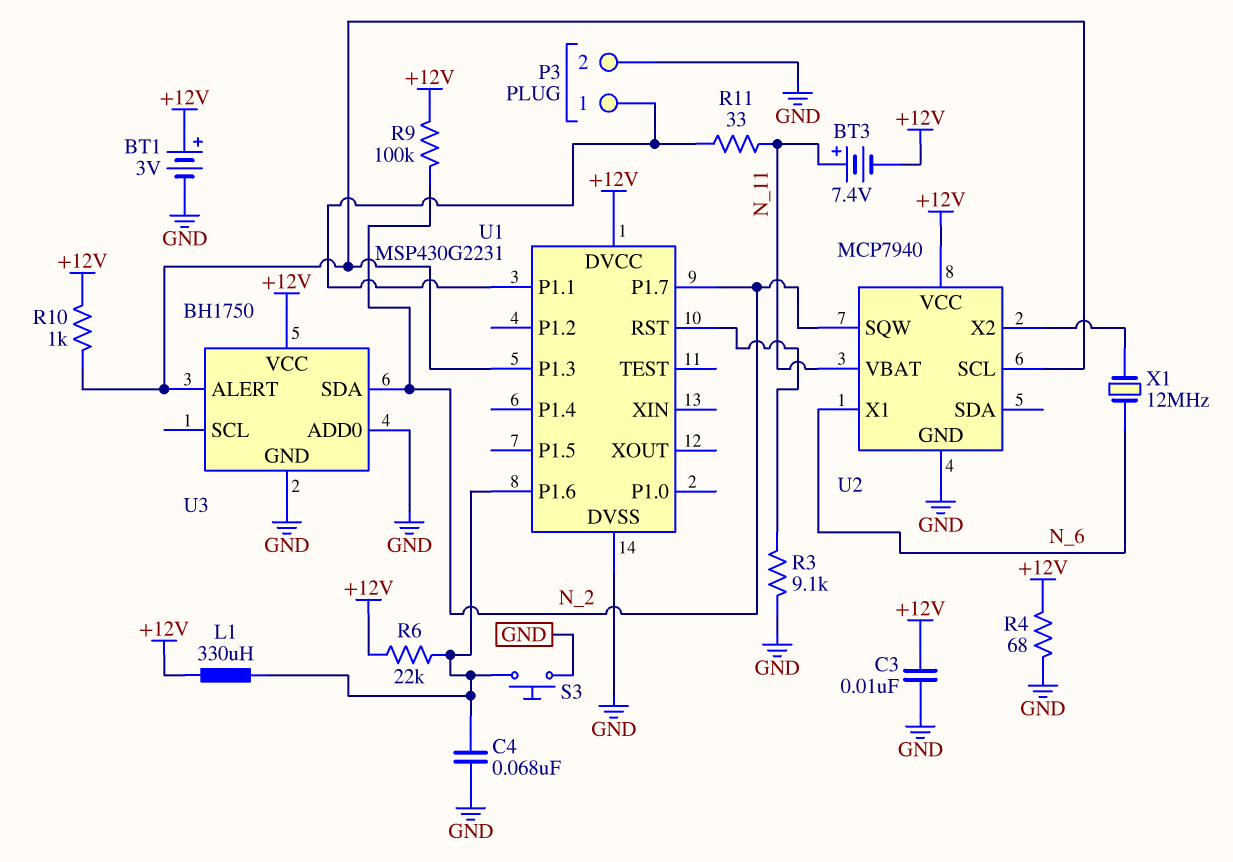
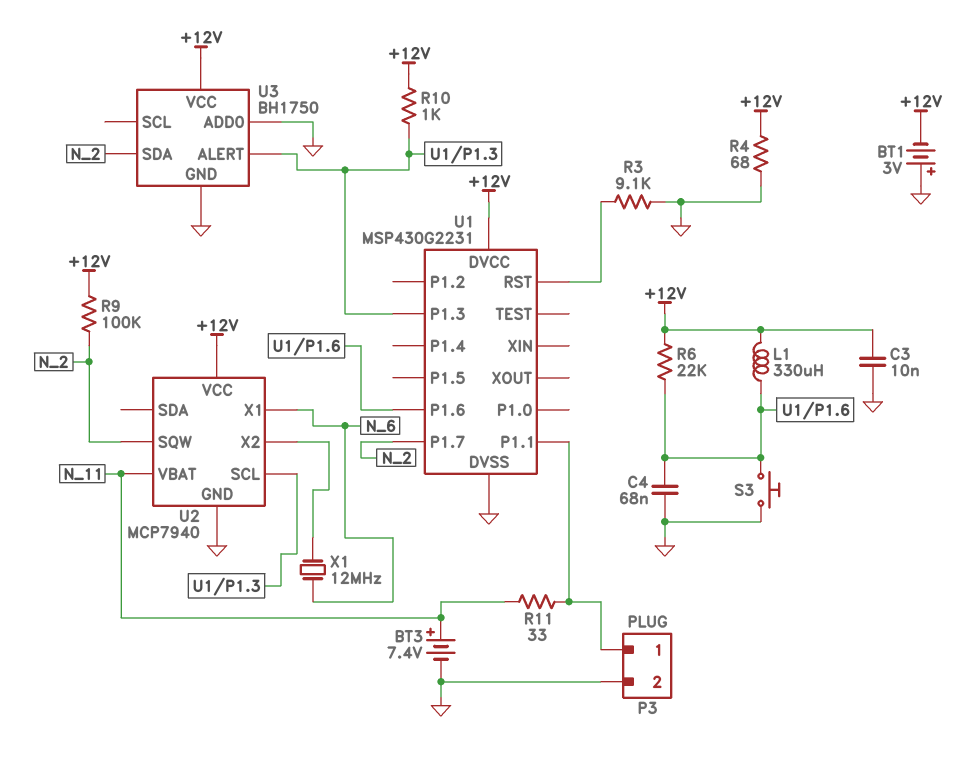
BT1: 3V (plus +12V, minus GND) -> 3V (plus GND, minus +12V)
BT3: 7.4V (plus N_11, minus +12V) -> 7.4V (plus N_11, minus GND)

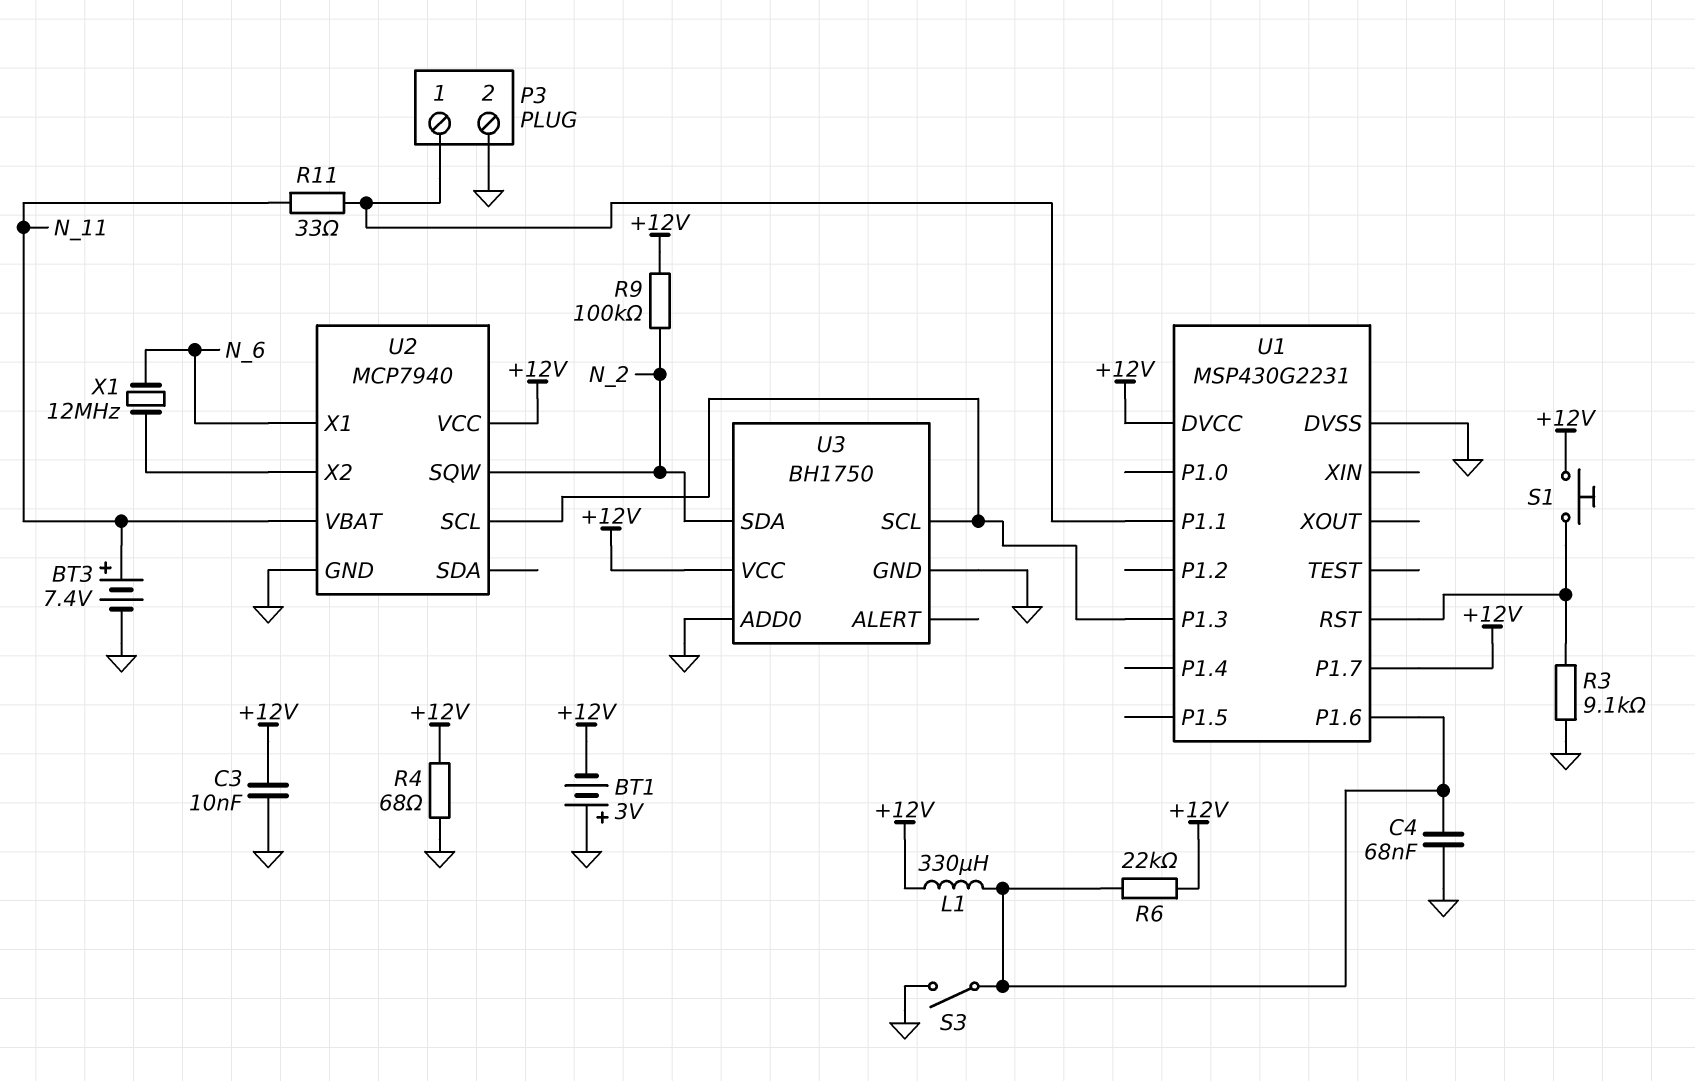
R10: 1k (+12V, U1/P1.3) -> none
S1: none -> button (+12V, U1/RST)
S3: button (GND, U1/P1.6) -> switch (GND, U1/P1.6)
U1 pin P1.7: N_2 -> +12V
U3 pin ALERT: U1/P1.3 -> none
U3 pin SCL: none -> U1/P1.3

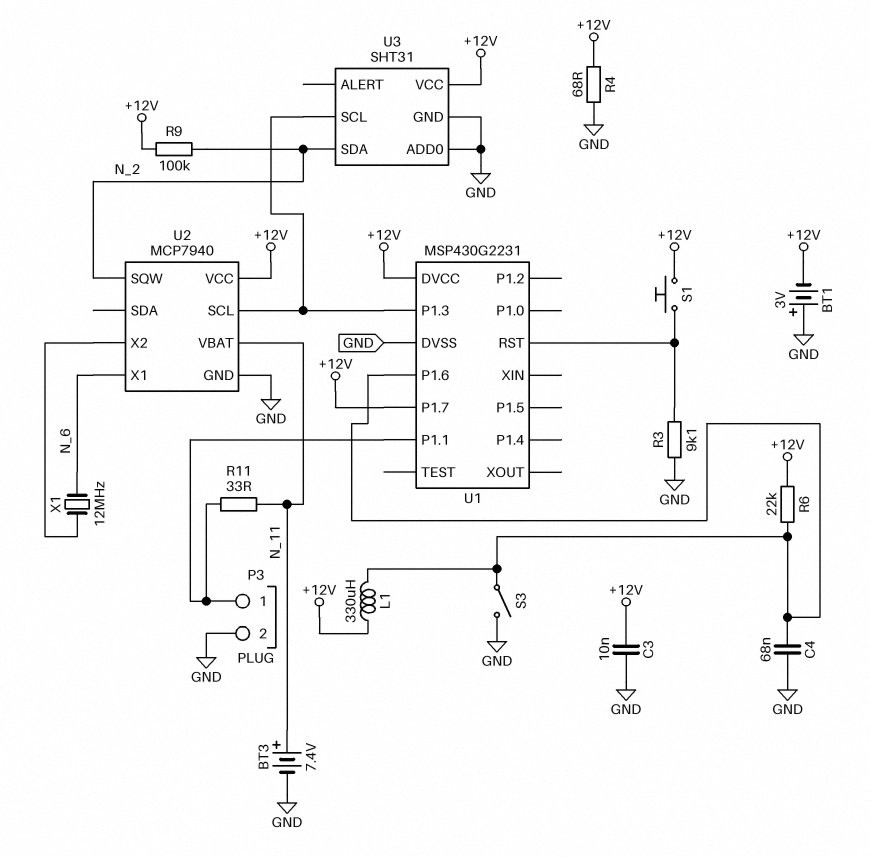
U3: BH1750 -> SHT31

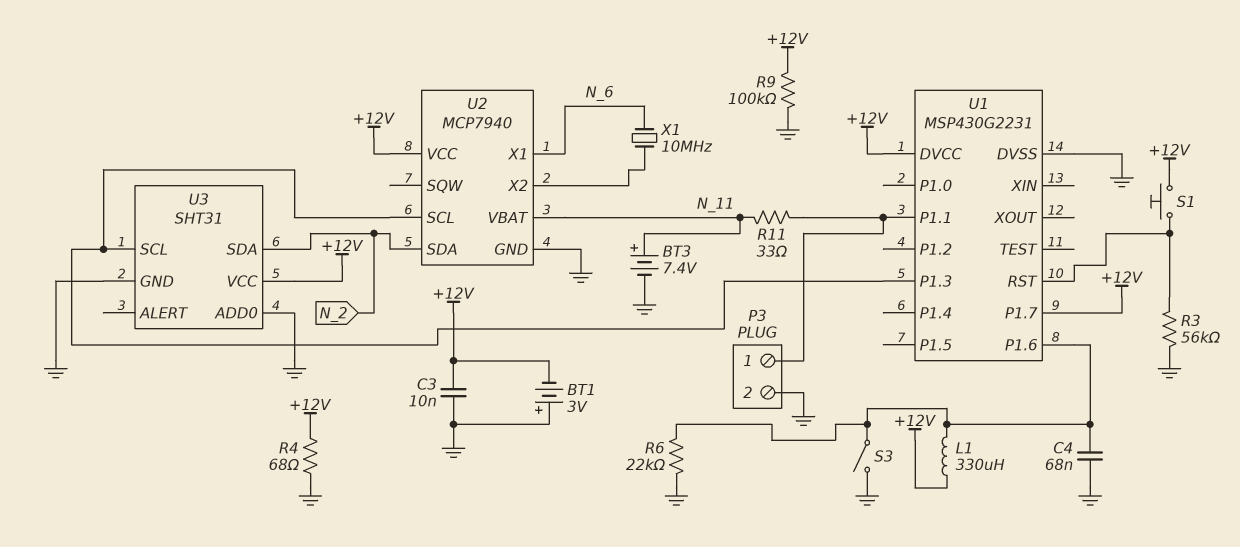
R3: 9.1k (GND, U1/RST) -> 56k (GND, U1/RST)
R6: 22k (+12V, U1/P1.6) -> 22k (GND, U1/P1.6)
R9: 100k (+12V, N_2) -> 100k (+12V, GND)
U2 pin SDA: none -> N_2
U2 pin SQW: N_2 -> none
X1: 12MHz (N_6, U2/X2) -> 10MHz (N_6, U2/X2)

